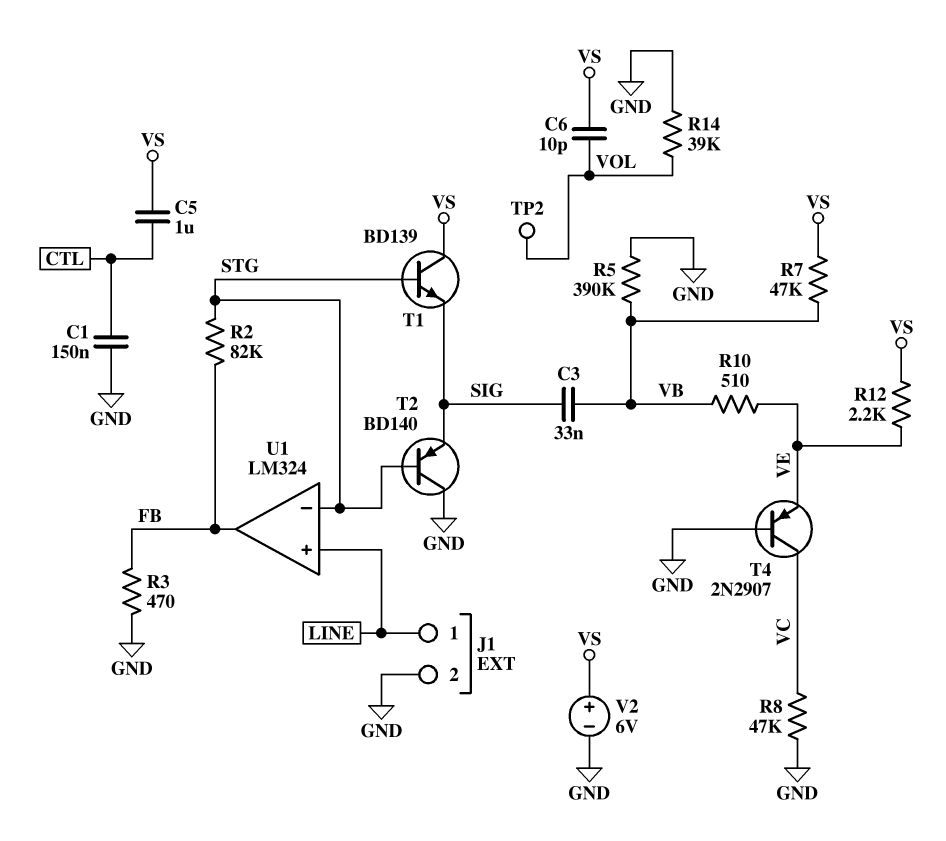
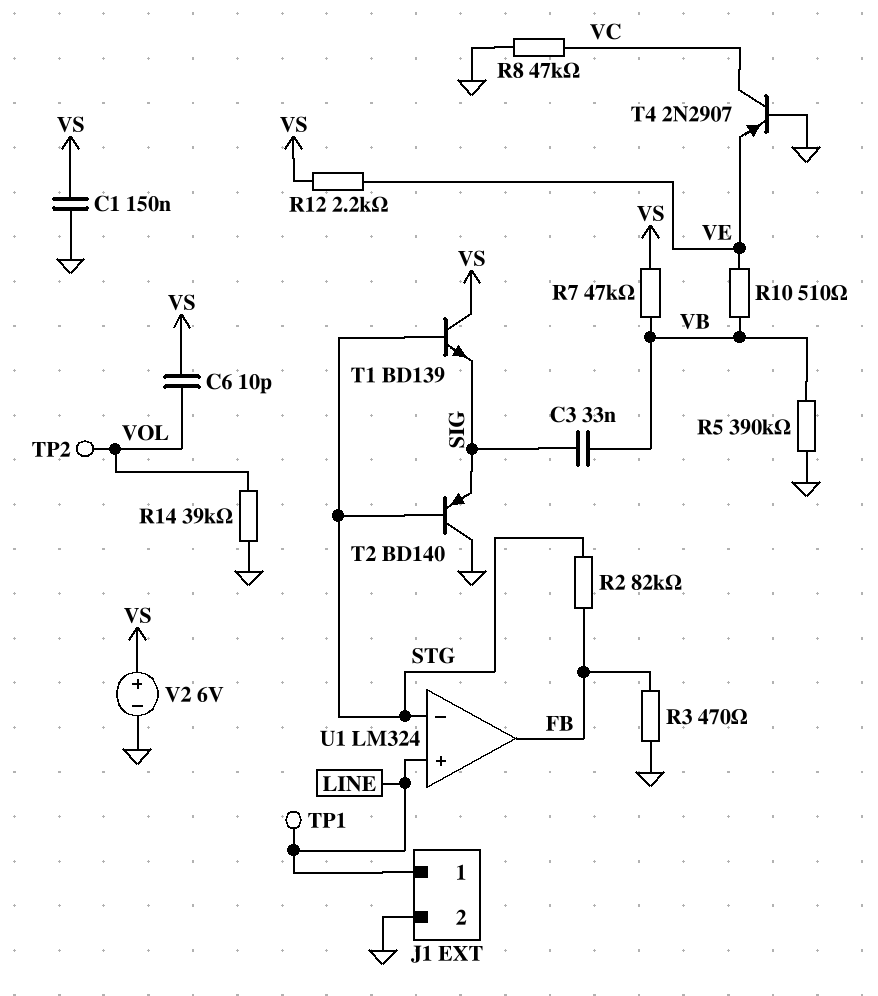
C1: 150nF (CTL, GND) -> 150nF (GND, VS)
C5: 1uF (CTL, VS) -> none
TP1: none -> test point (LINE)

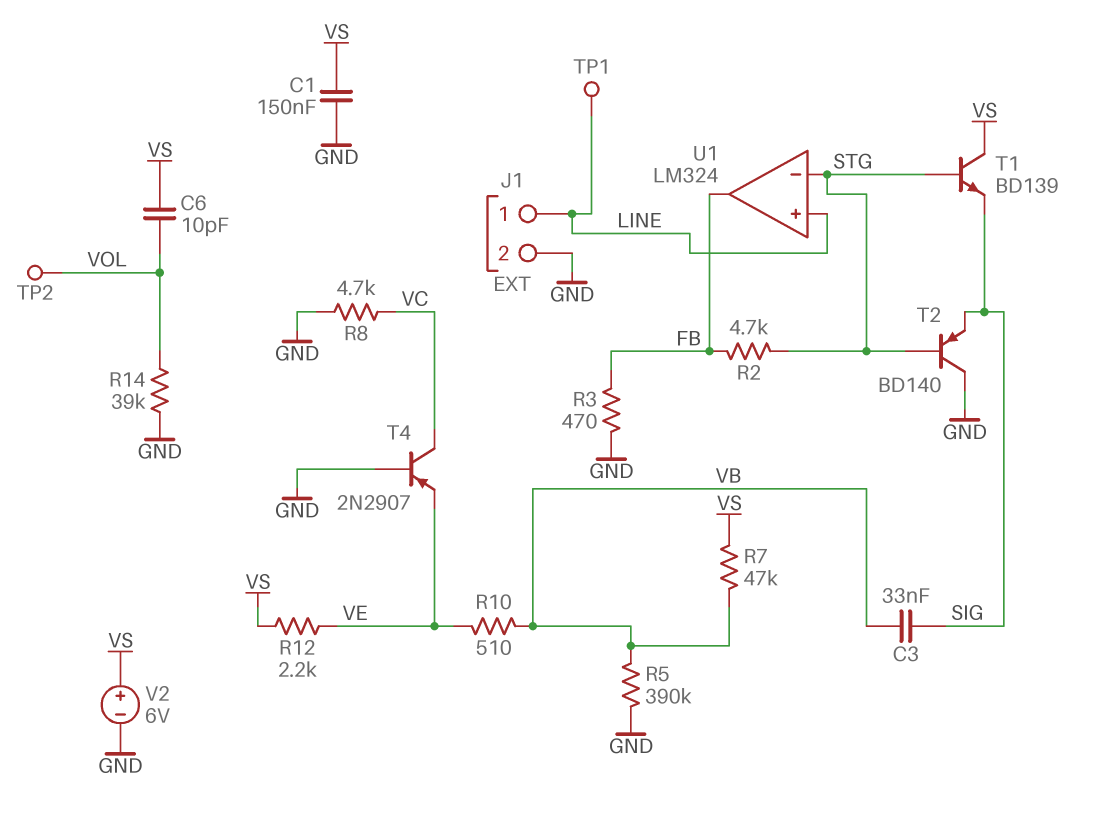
R2: 82k (FB, STG) -> 4.7k (FB, STG)
R8: 47k (GND, VC) -> 4.7k (GND, VC)

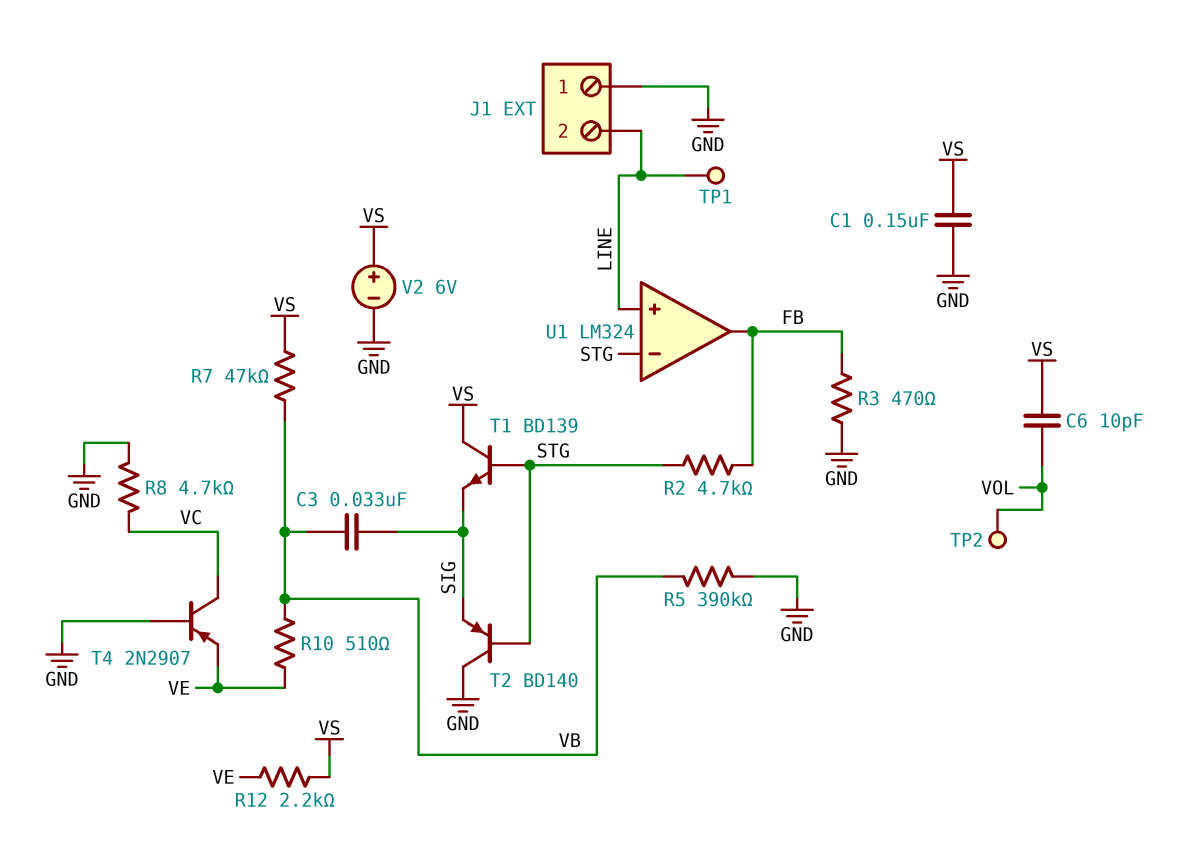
J1 pin 1: LINE -> GND
J1 pin 2: GND -> LINE
R14: 39k (GND, VOL) -> none

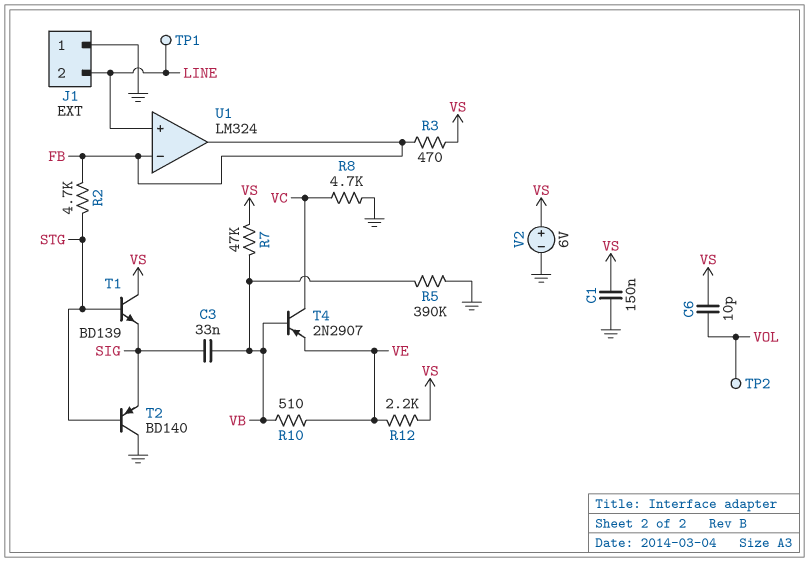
R3: 470 (FB, GND) -> 470 (FB, VS)
T4: PNP 2N2907 (B GND, C VC, E VE) -> PNP 2N2907 (B VB, C VC, E VE)
U1 pin in-: STG -> FB

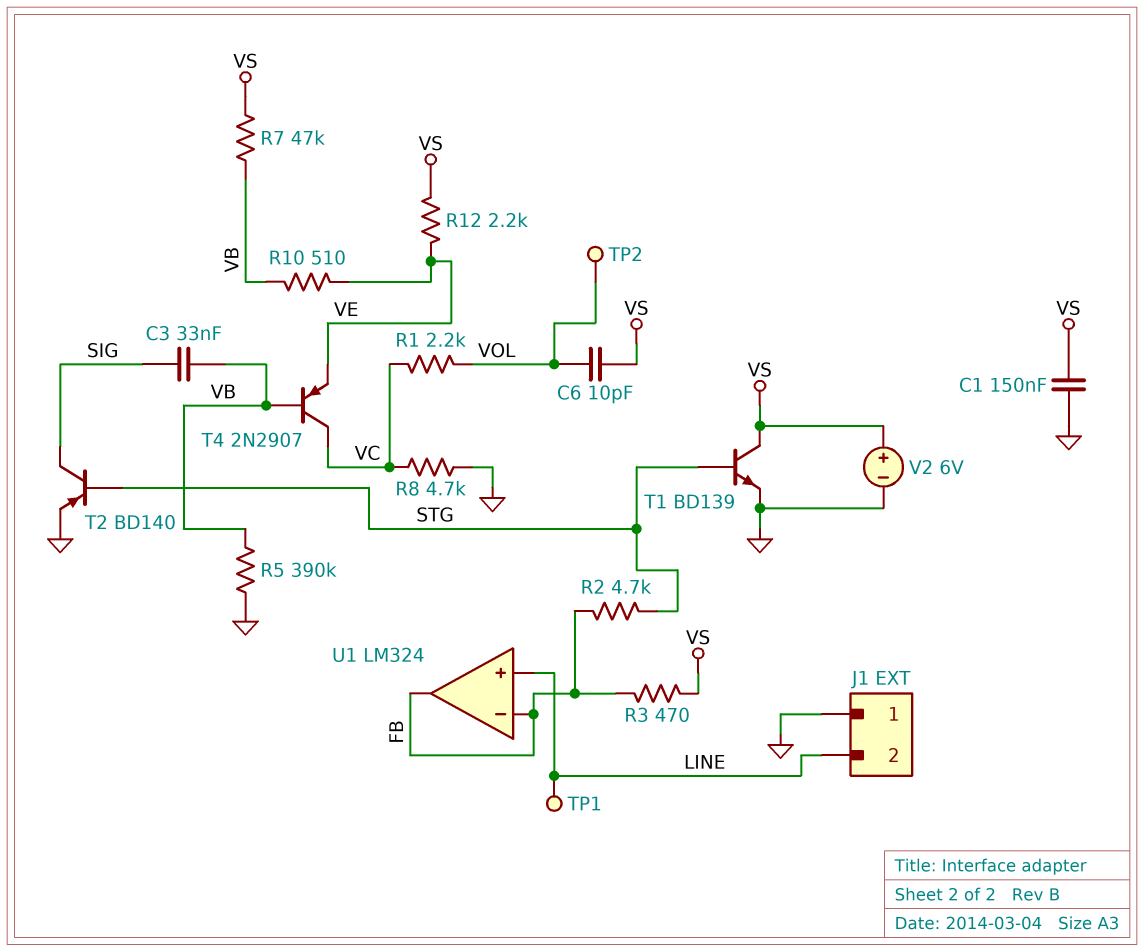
R1: none -> 2.2k (VC, VOL)
T1: NPN BD139 (B STG, C VS, E SIG) -> NPN BD139 (B STG, C VS, E GND)
T2: PNP BD140 (B STG, C GND, E SIG) -> PNP BD140 (B STG, C SIG, E GND)

